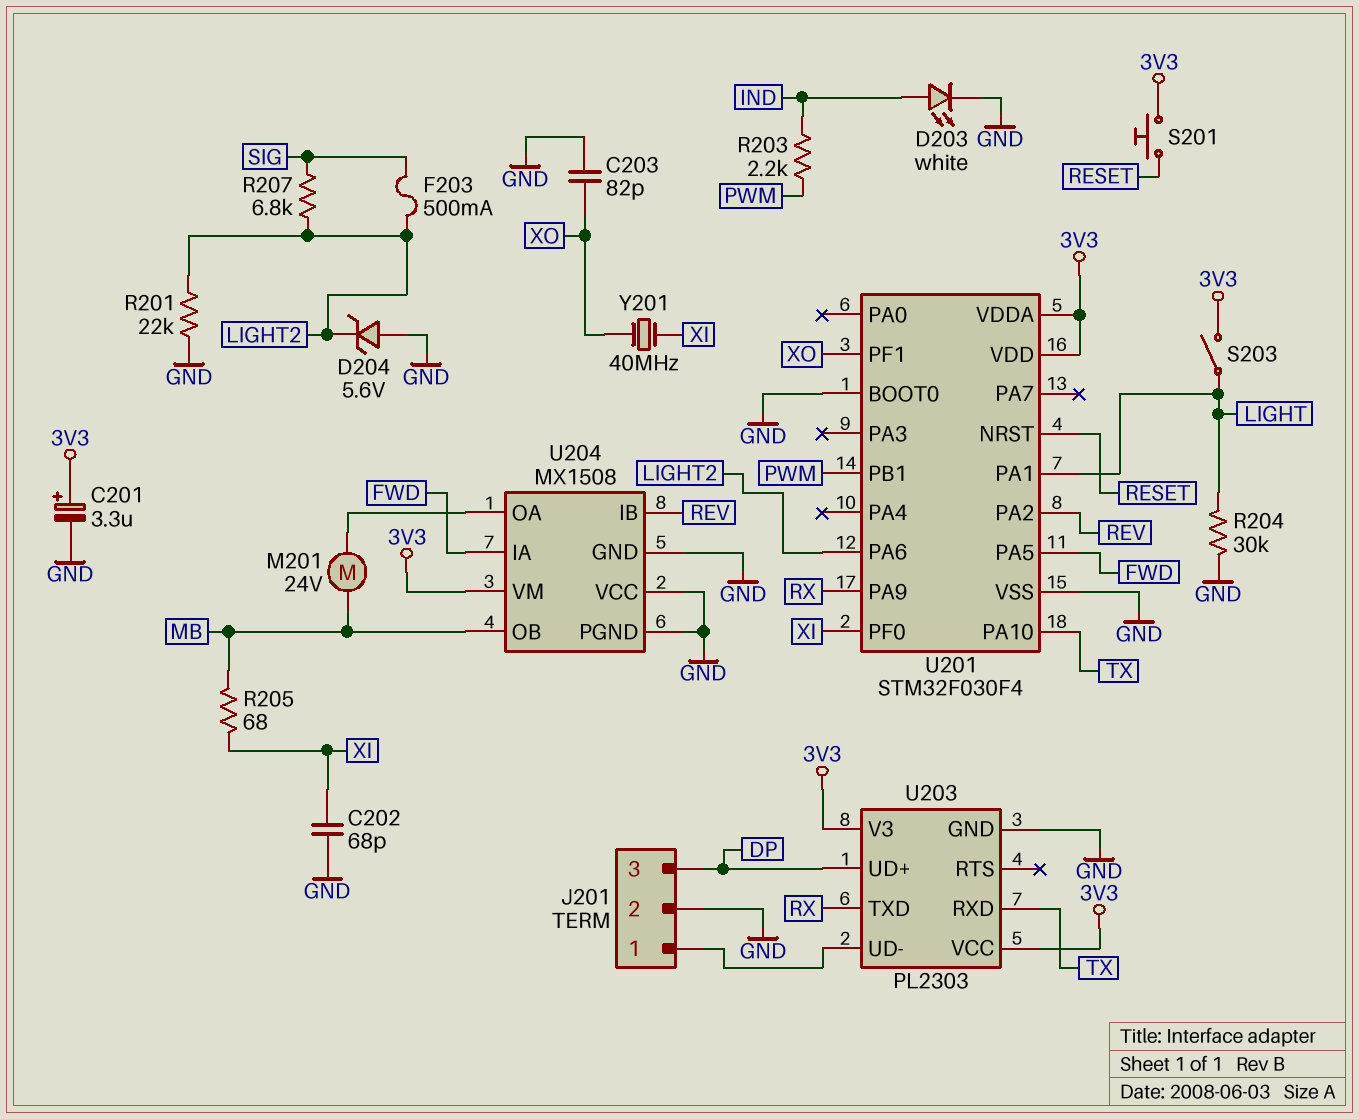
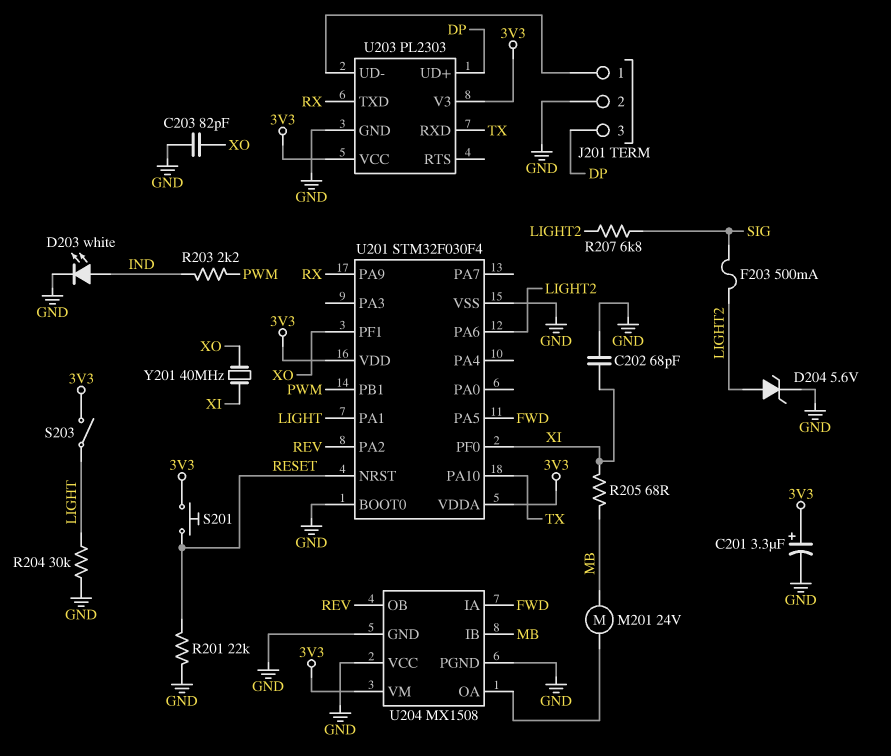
D204: zener 5.6V (A GND, K LIGHT2) -> zener 5.6V (A LIGHT2, K GND)
R201: 22k (GND, LIGHT2) -> 22k (GND, RESET)
U204 pin IB: REV -> MB
U204 pin OB: MB -> REV

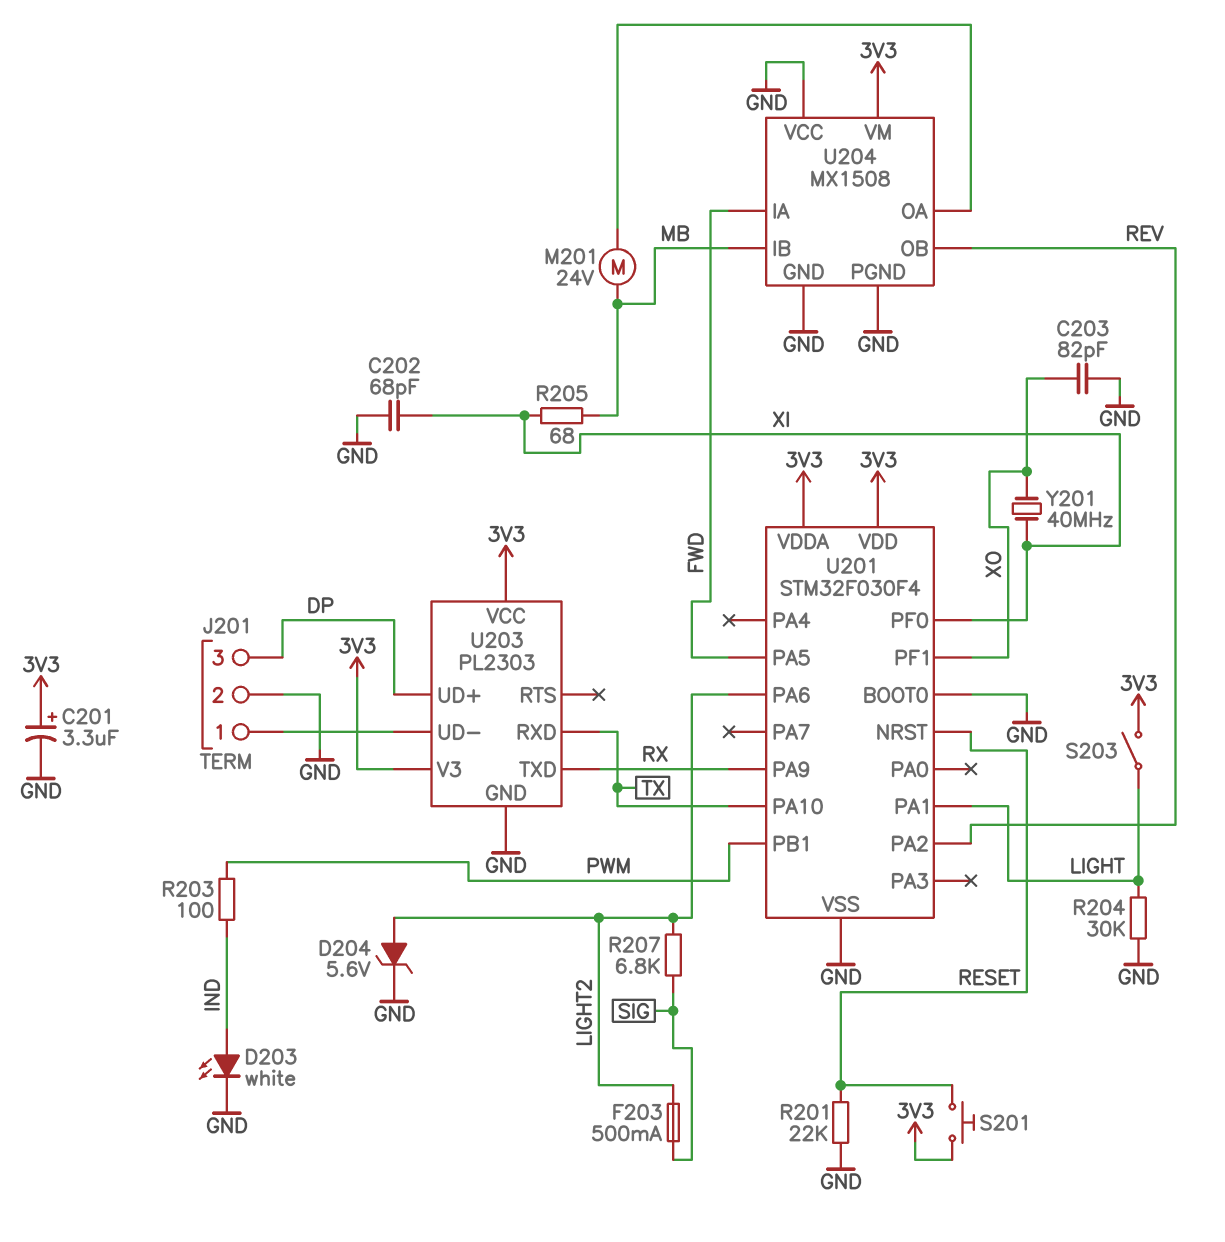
R203: 2.2k (IND, PWM) -> 100 (IND, PWM)

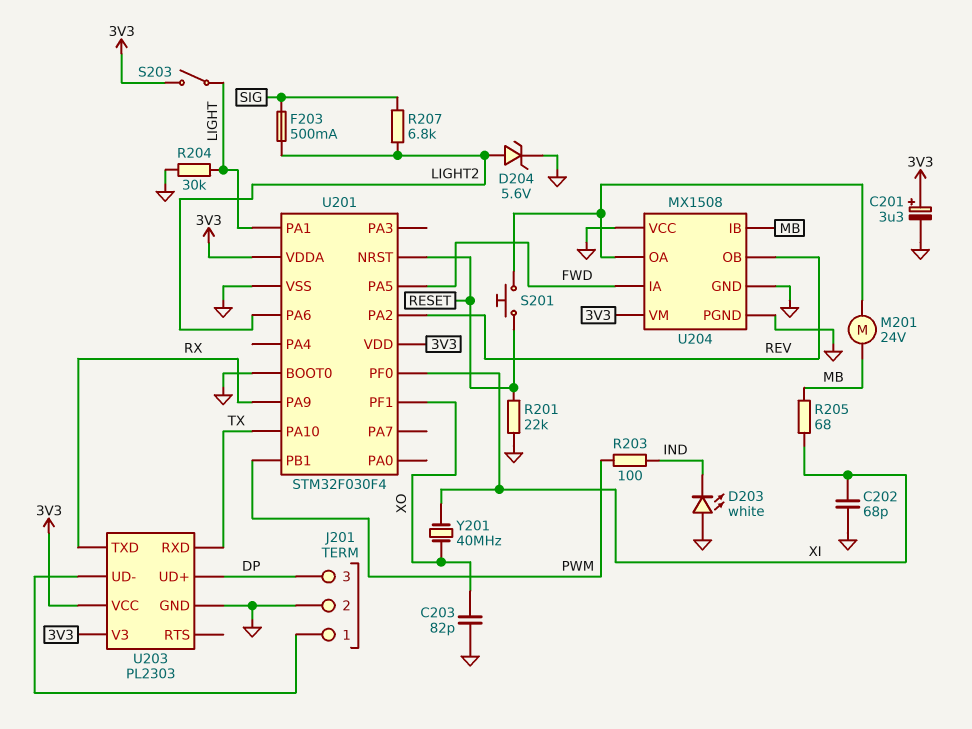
D203: LED white (A IND, K GND) -> LED white (A GND, K IND)
S201: button (3V3, RESET) -> button (RESET, U204/OA)

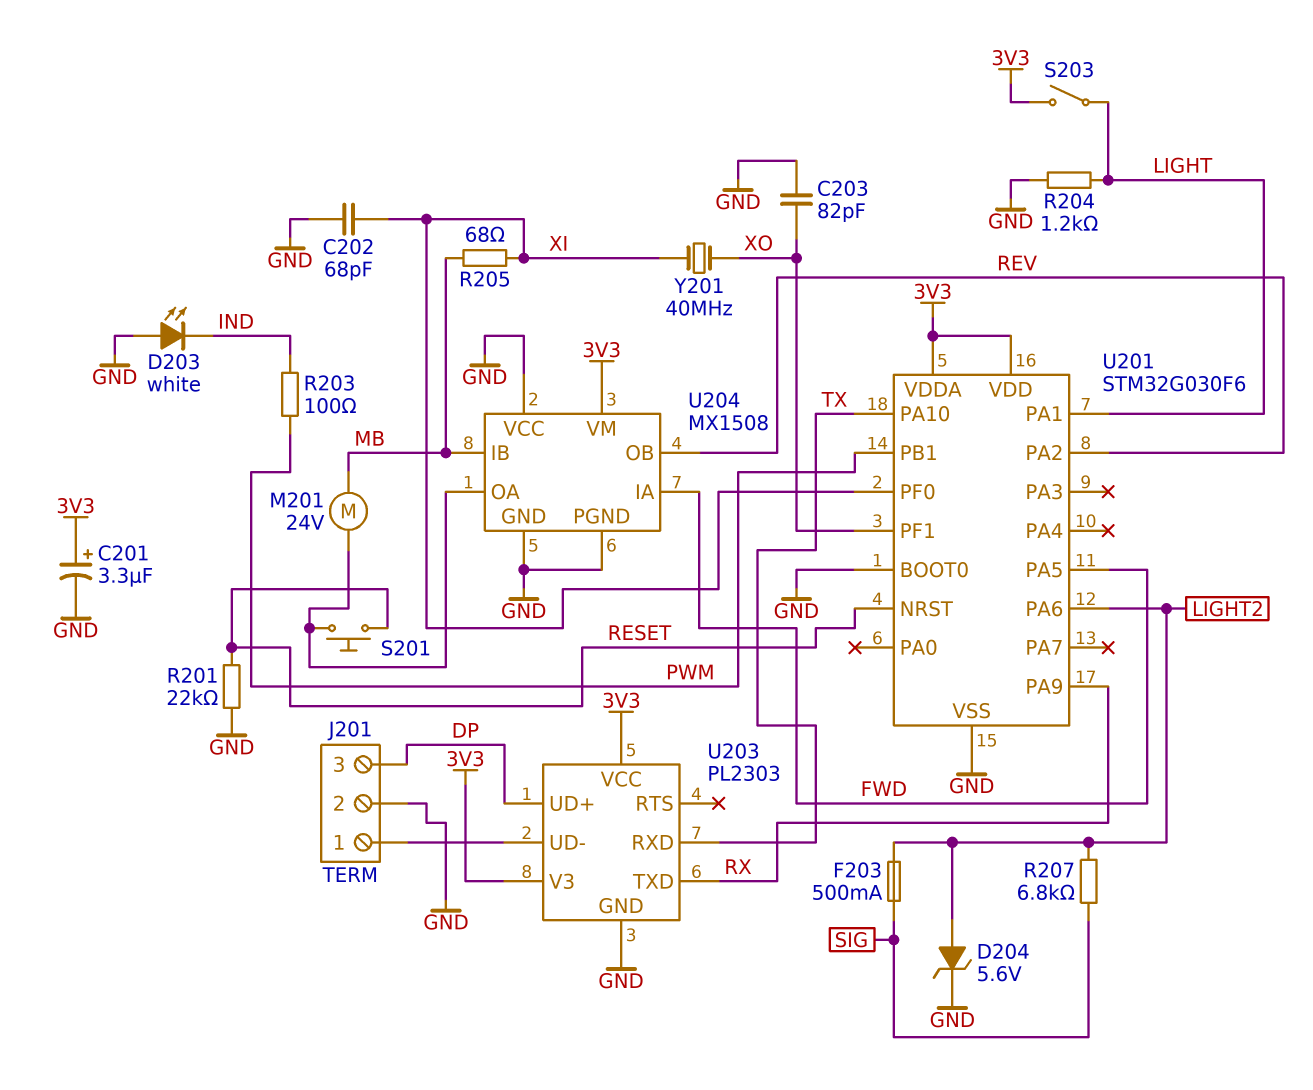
R204: 30k (GND, LIGHT) -> 1.2k (GND, LIGHT)
U201: STM32F030F4 -> STM32G030F6

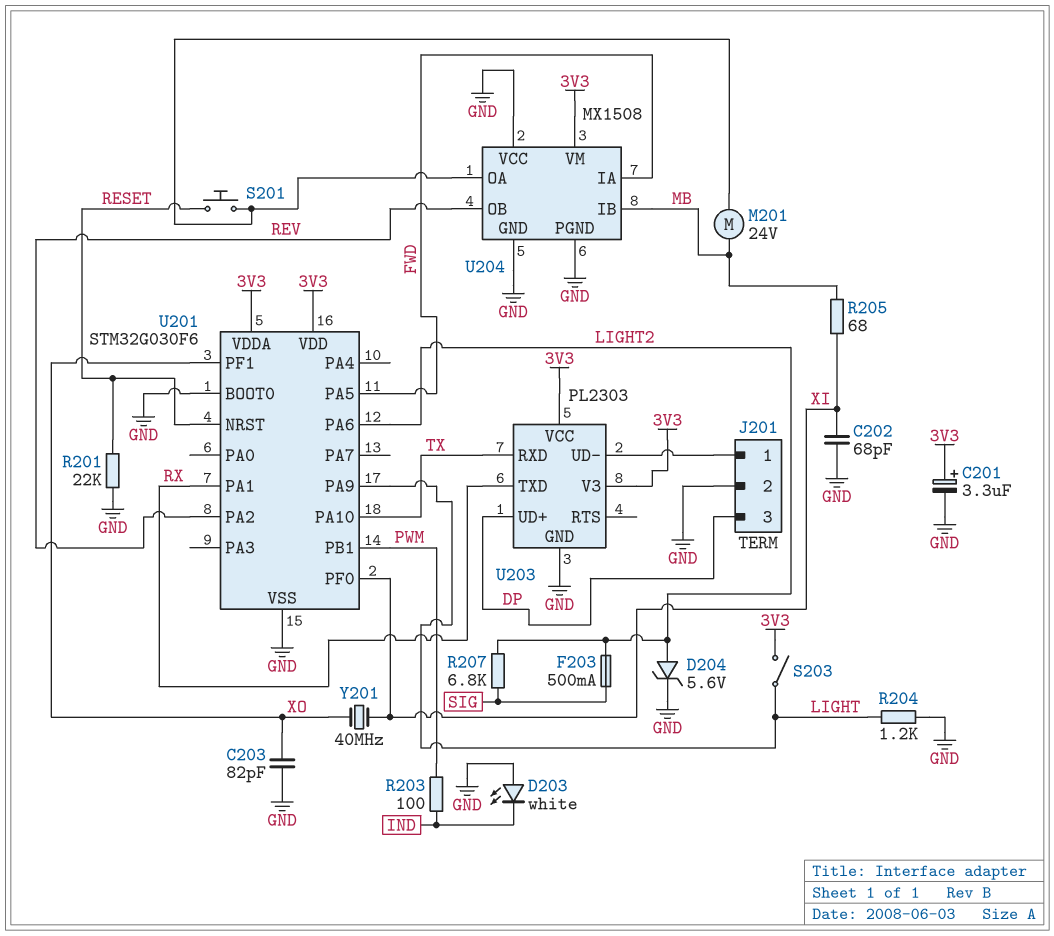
U201 pin PA1: LIGHT -> RX
U201 pin PA9: RX -> LIGHT

